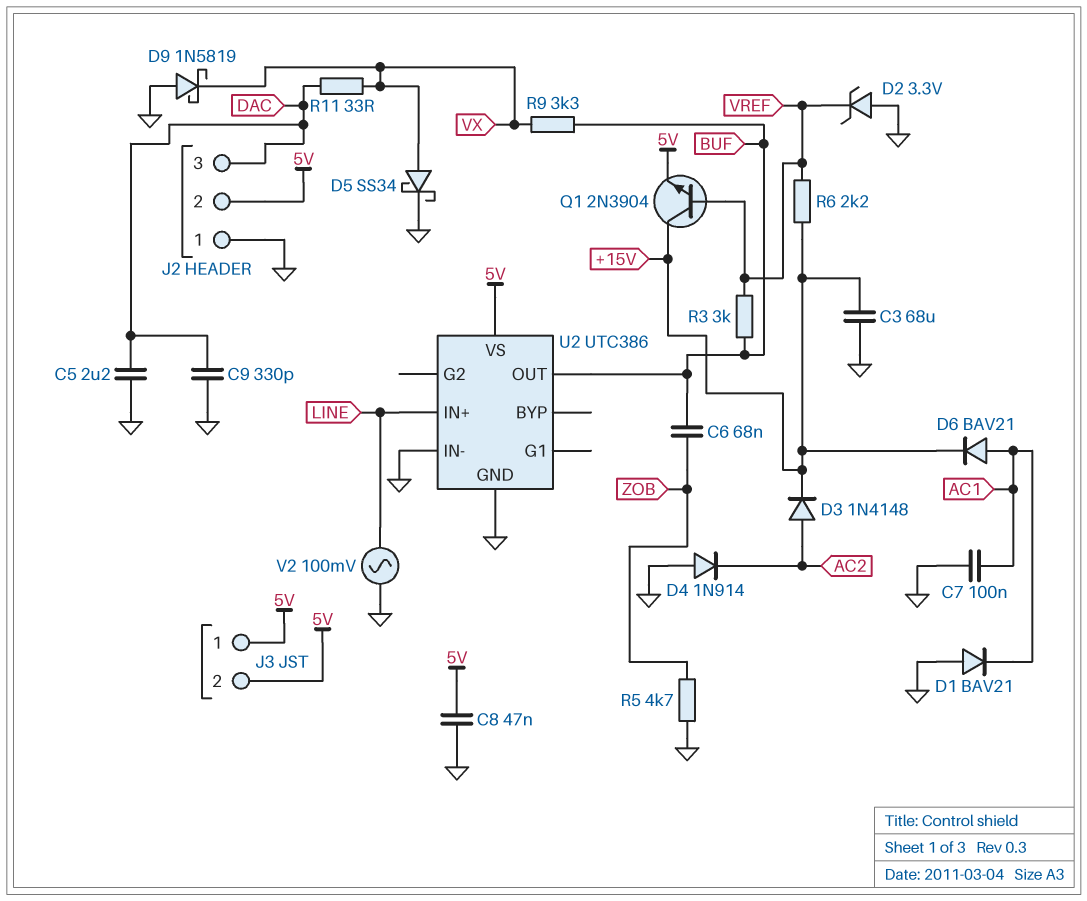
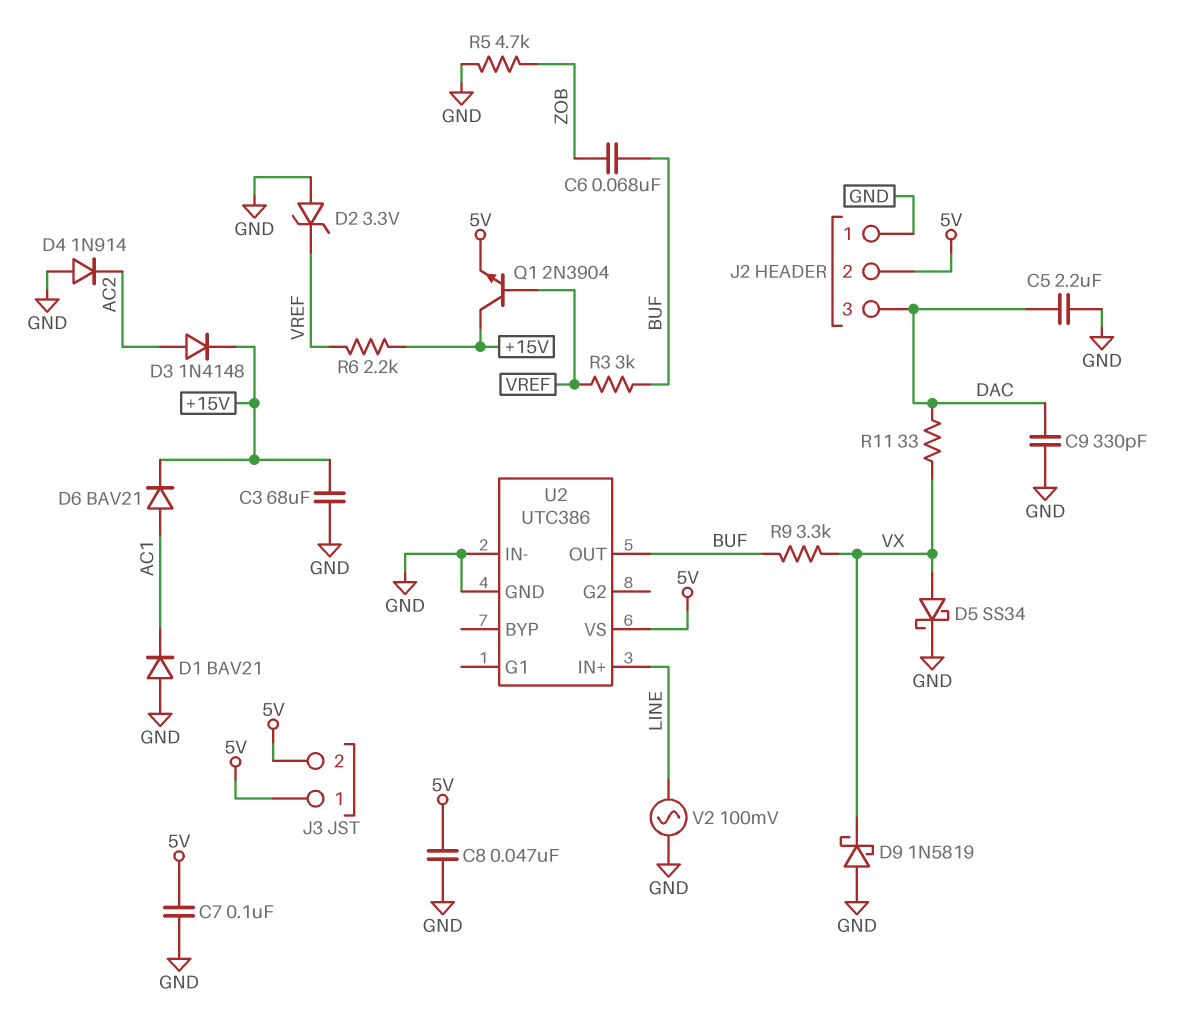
C7: 100nF (AC1, GND) -> 100nF (5V, GND)

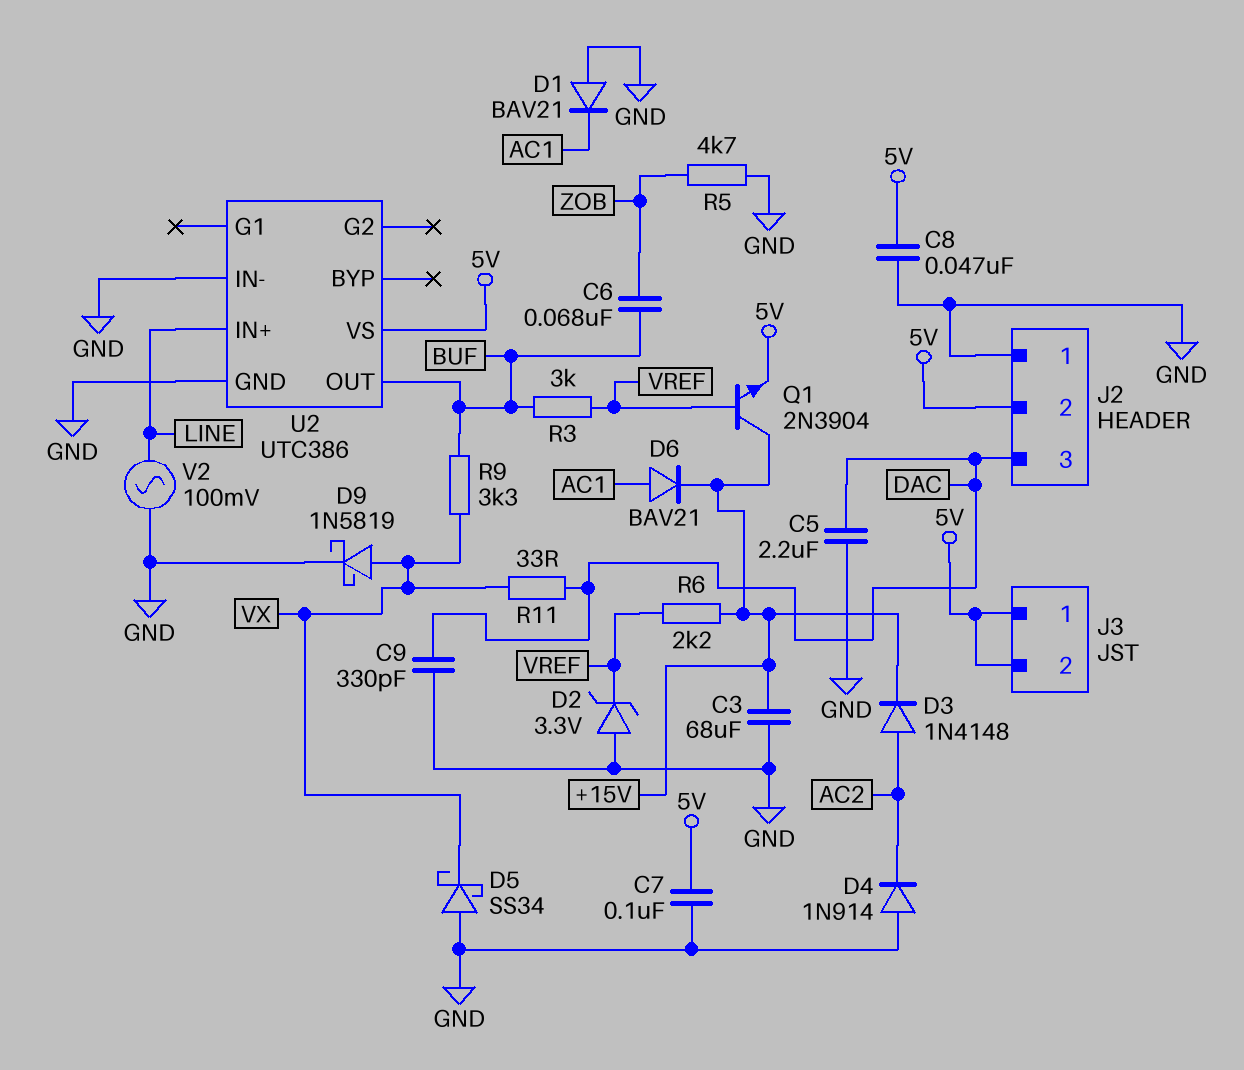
D5: schottky SS34 (A VX, K GND) -> schottky SS34 (A GND, K VX)
D9: schottky 1N5819 (A GND, K VX) -> schottky 1N5819 (A VX, K GND)

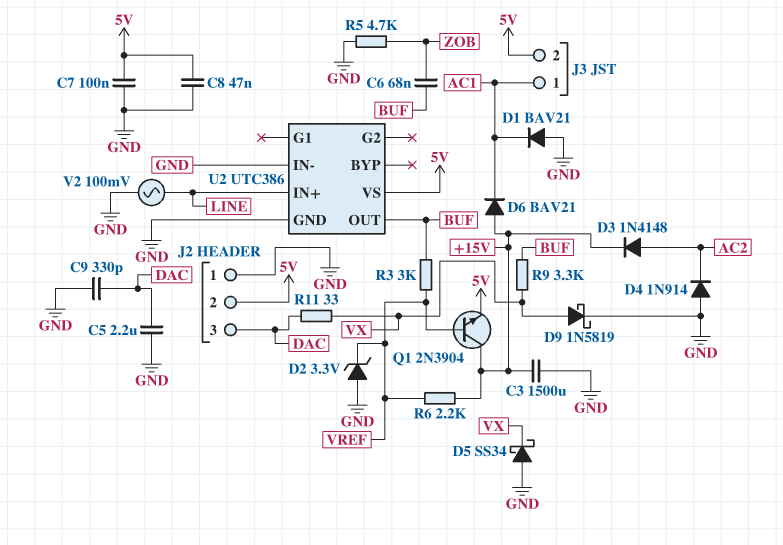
C3: 68uF (+15V, GND) -> 1500uF (+15V, GND)
D6: diode BAV21 (A AC1, K +15V) -> diode BAV21 (A +15V, K AC1)
J3 pin 1: 5V -> AC1

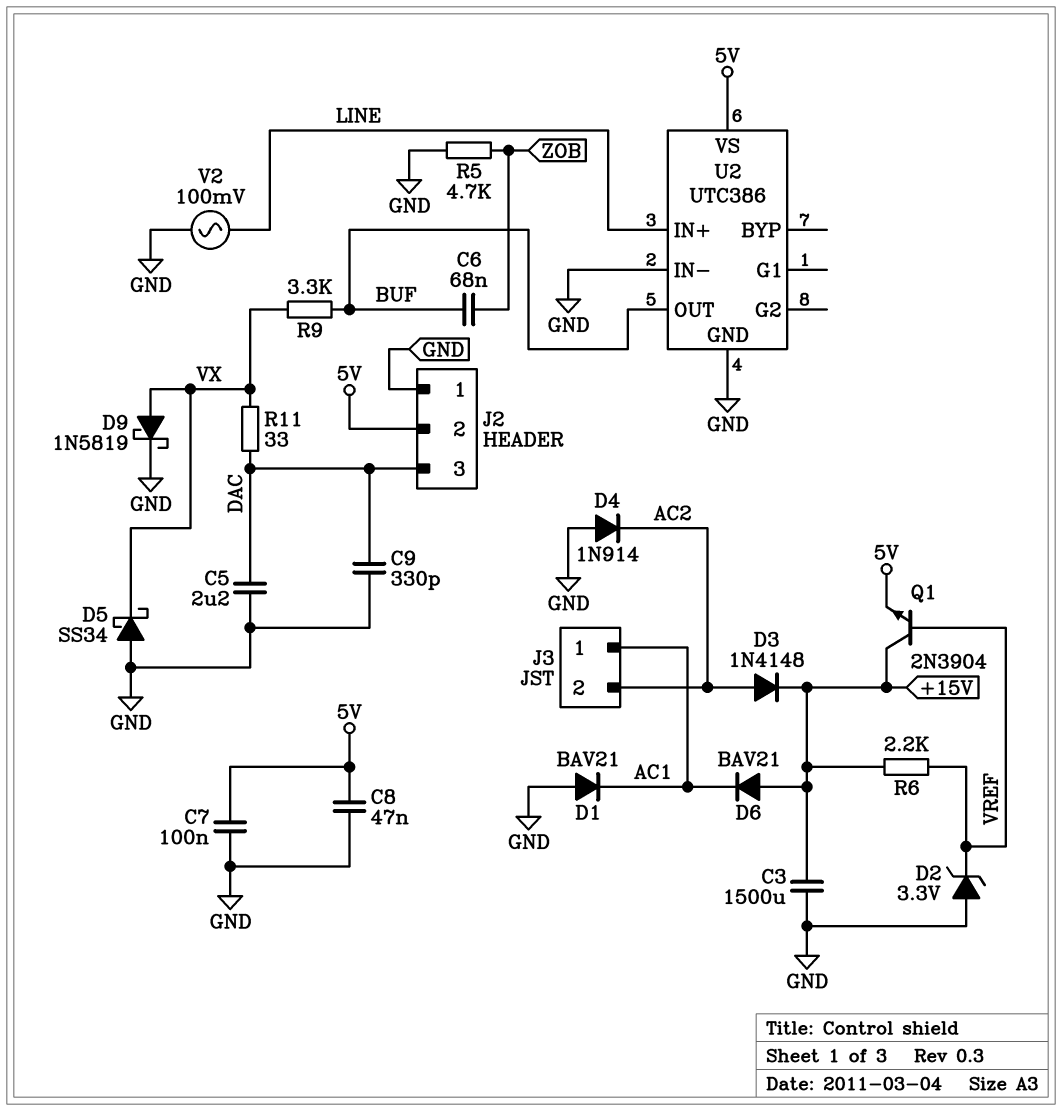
J3 pin 2: 5V -> AC2
R3: 3k (BUF, VREF) -> none

